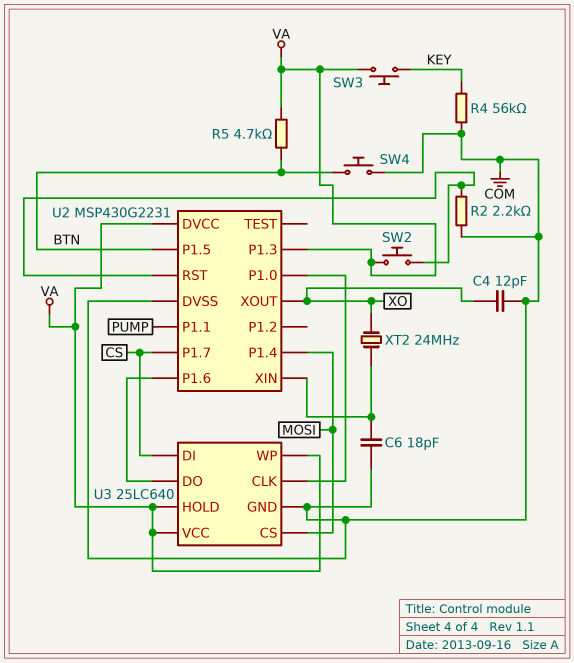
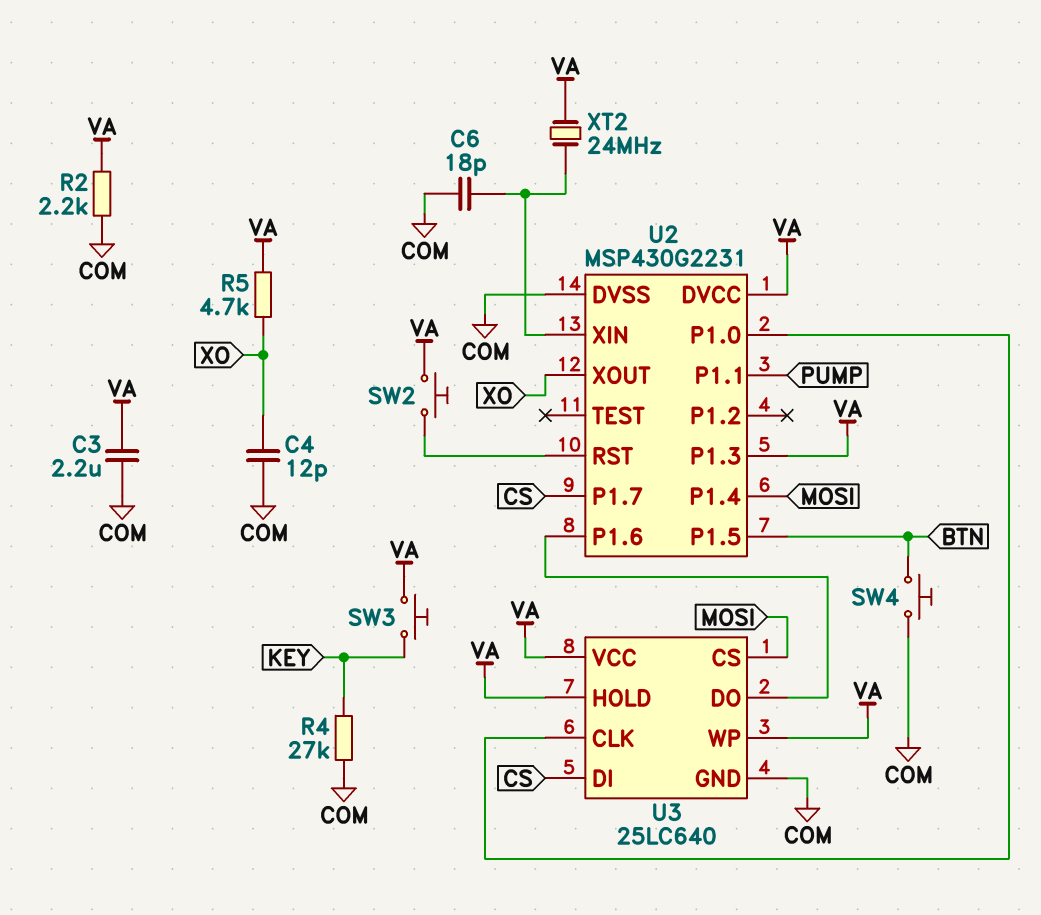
C3: none -> 2.2uF (COM, VA)
R2: 2.2k (COM, U2/RST) -> 2.2k (COM, VA)
R4: 56k (COM, KEY) -> 27k (COM, KEY)
R5: 4.7k (BTN, VA) -> 4.7k (VA, XO)
XT2: 24MHz (U2/XIN, XO) -> 24MHz (U2/XIN, VA)

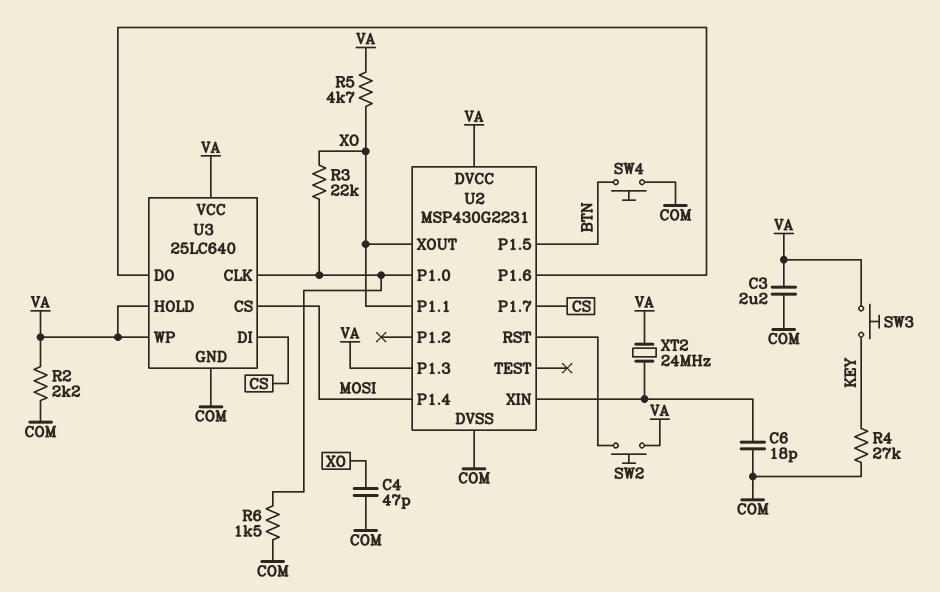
C4: 12pF (COM, XO) -> 47pF (COM, XO)
R3: none -> 22k (U2/P1.0, XO)
R6: none -> 1.5k (COM, U2/P1.0)
U2 pin P1.1: PUMP -> XO

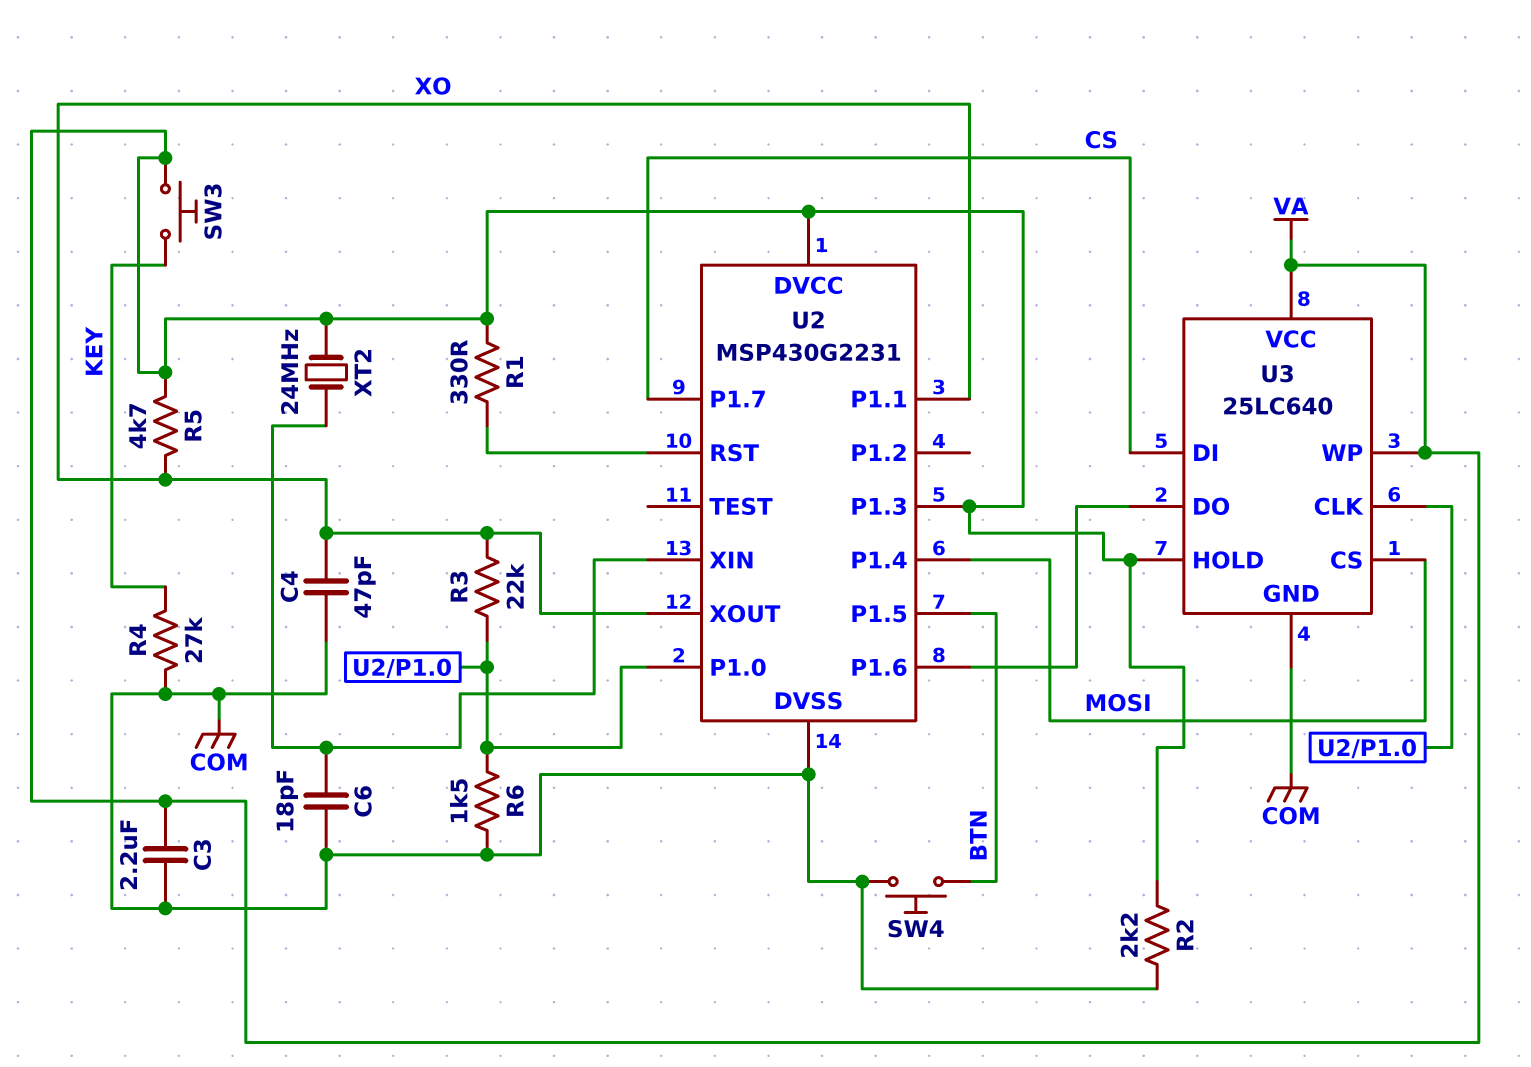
R1: none -> 330 (U2/RST, VA)
SW2: button (U2/RST, VA) -> none

